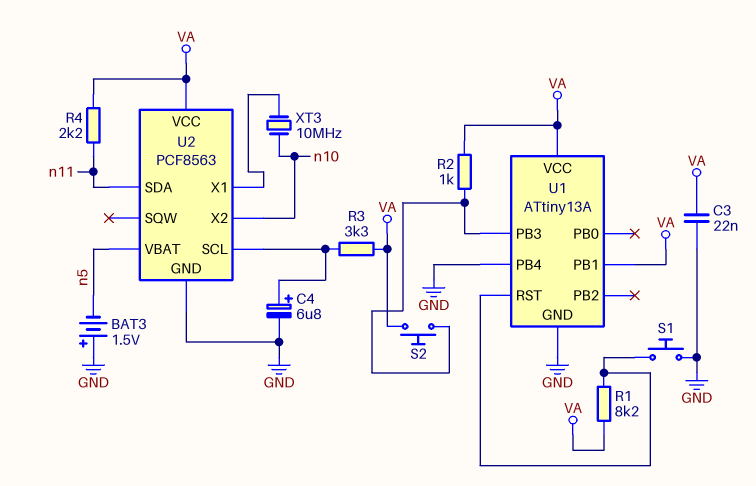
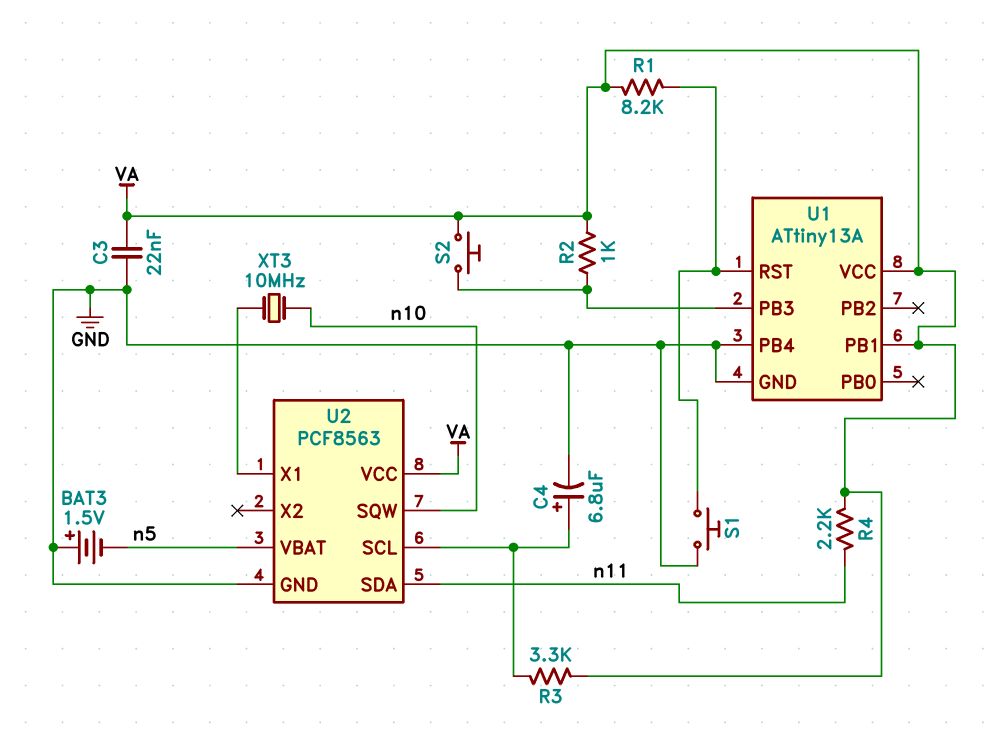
U2 pin SQW: none -> n10
U2 pin X2: n10 -> none

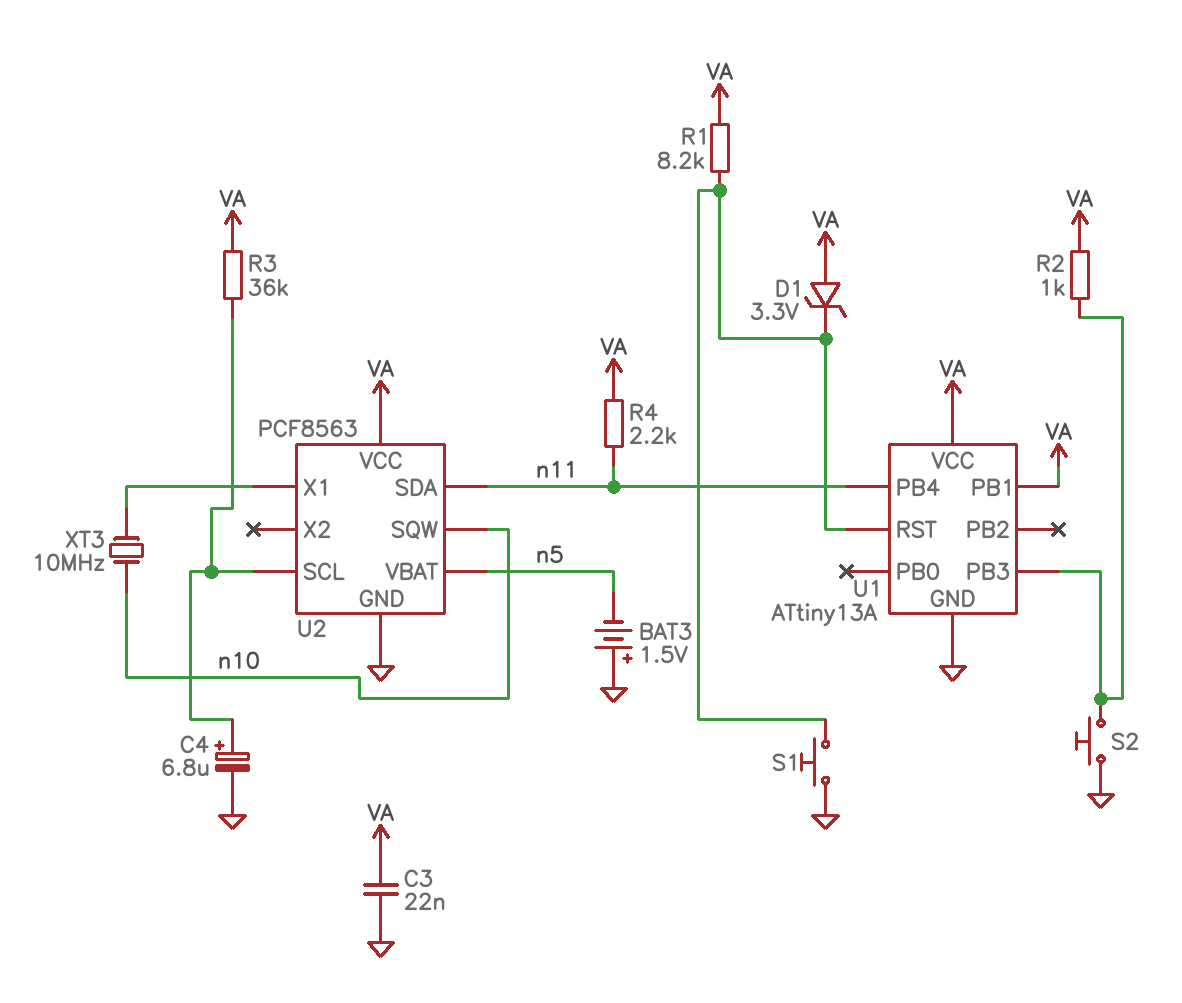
D1: none -> zener 3.3V (A VA, K U1/RST)
R3: 3.3k (U2/SCL, VA) -> 36k (U2/SCL, VA)
S2: button (U1/PB3, VA) -> button (GND, U1/PB3)
U1 pin PB4: GND -> n11

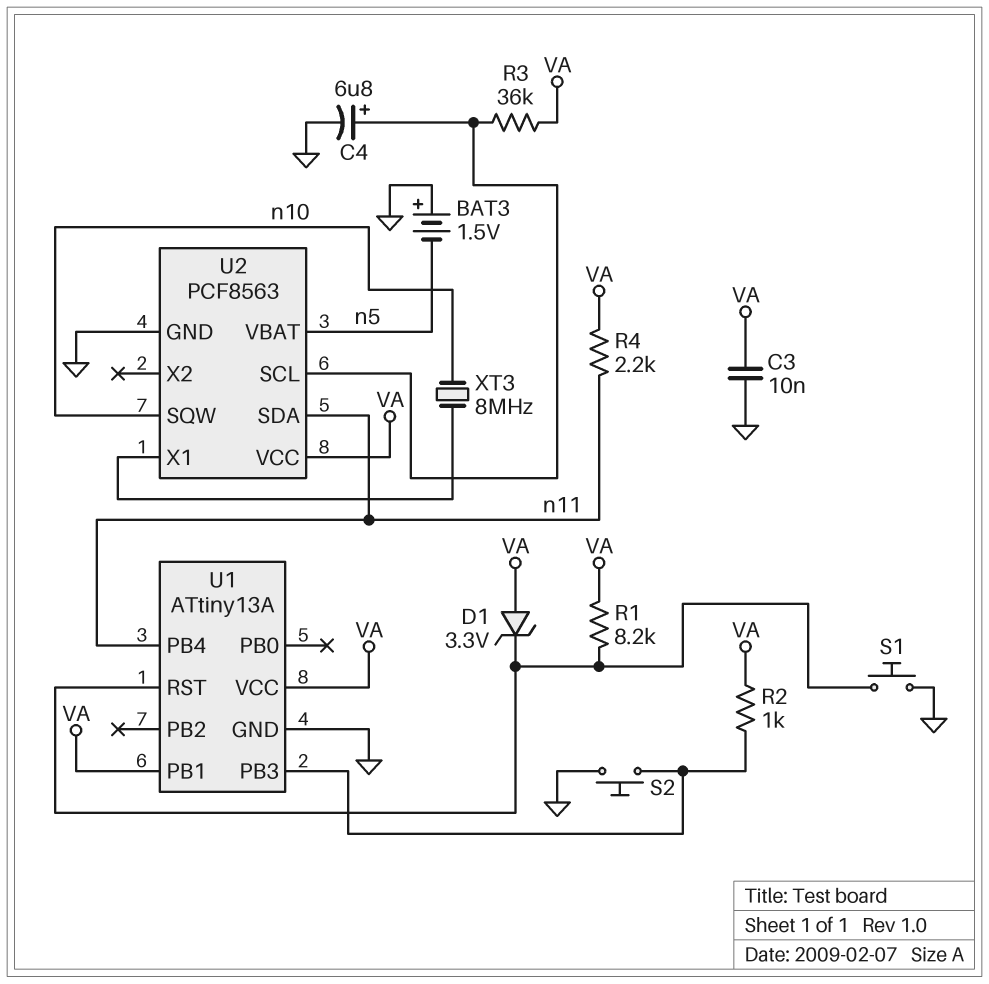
C3: 22nF (GND, VA) -> 10nF (GND, VA)
XT3: 10MHz (U2/X1, n10) -> 8MHz (U2/X1, n10)

